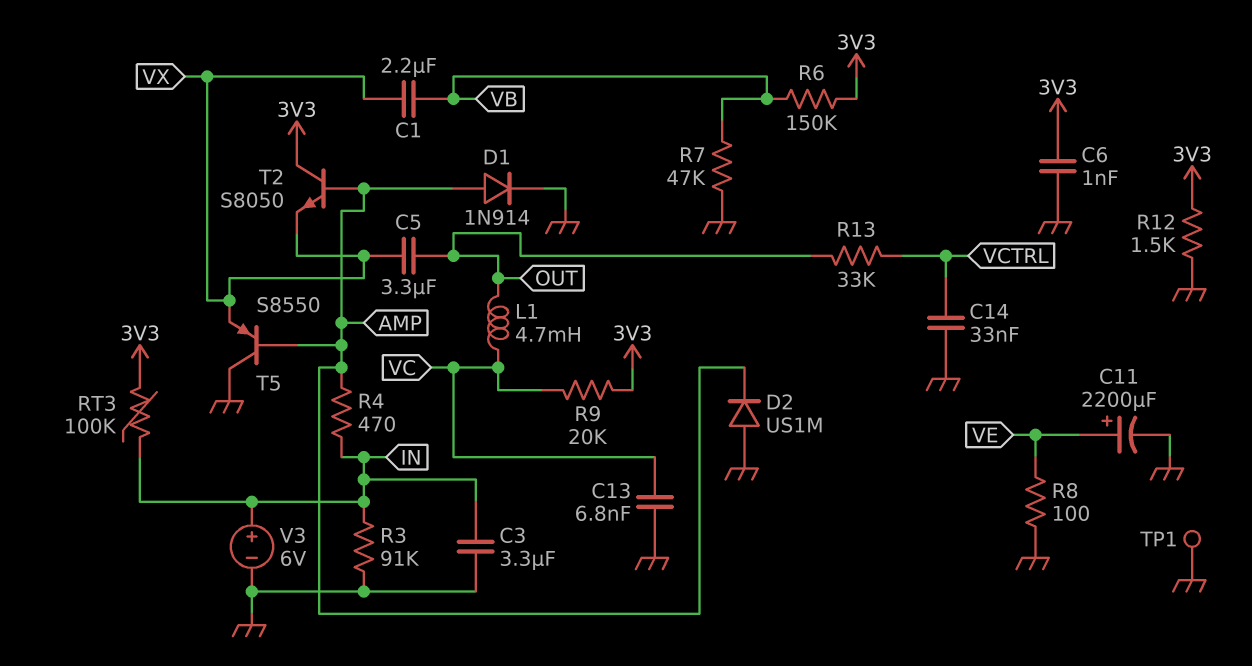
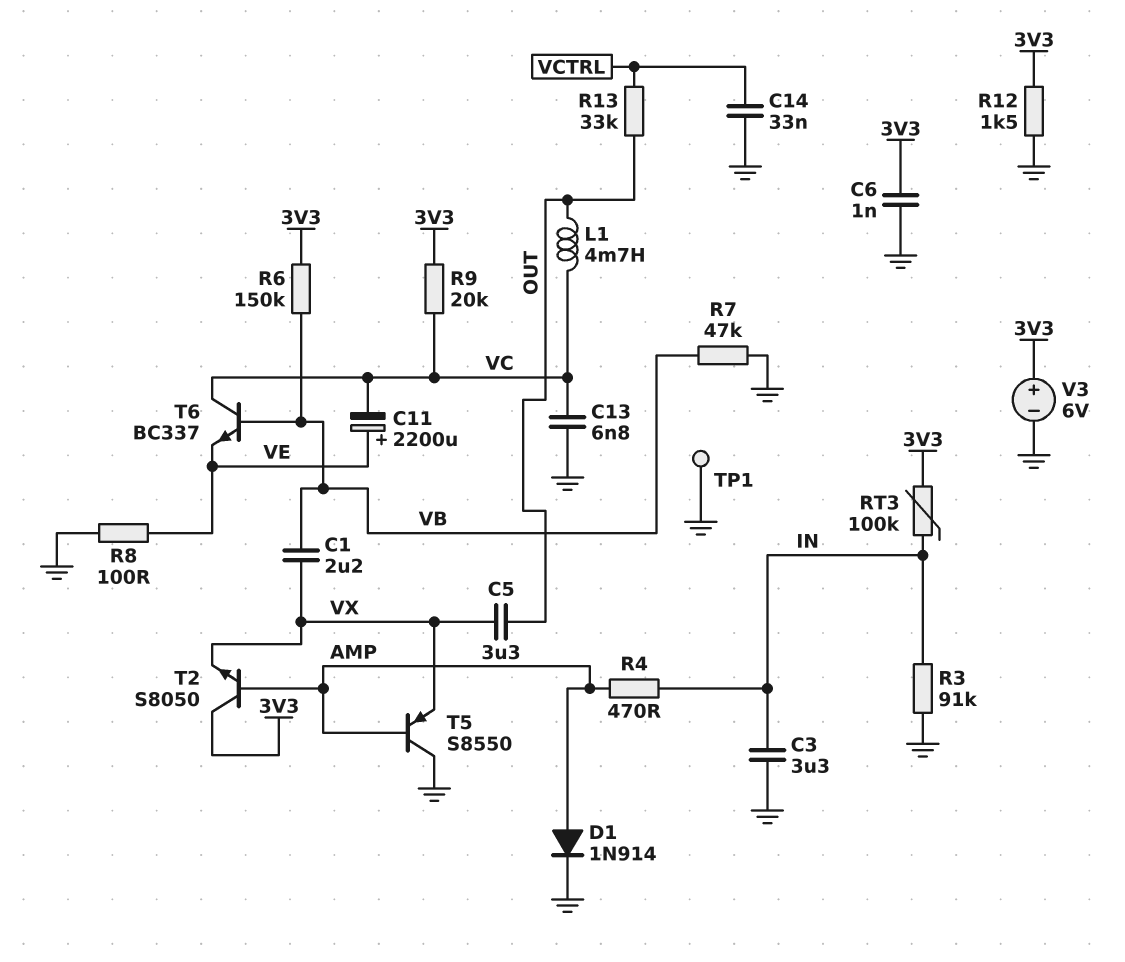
C11: 2200uF (plus VE, minus GND) -> 2200uF (plus VE, minus VC)
D2: diode US1M (A GND, K AMP) -> none
T6: none -> NPN BC337 (B VB, C VC, E VE)
V3: 6V (plus IN, minus GND) -> 6V (plus 3V3, minus GND)

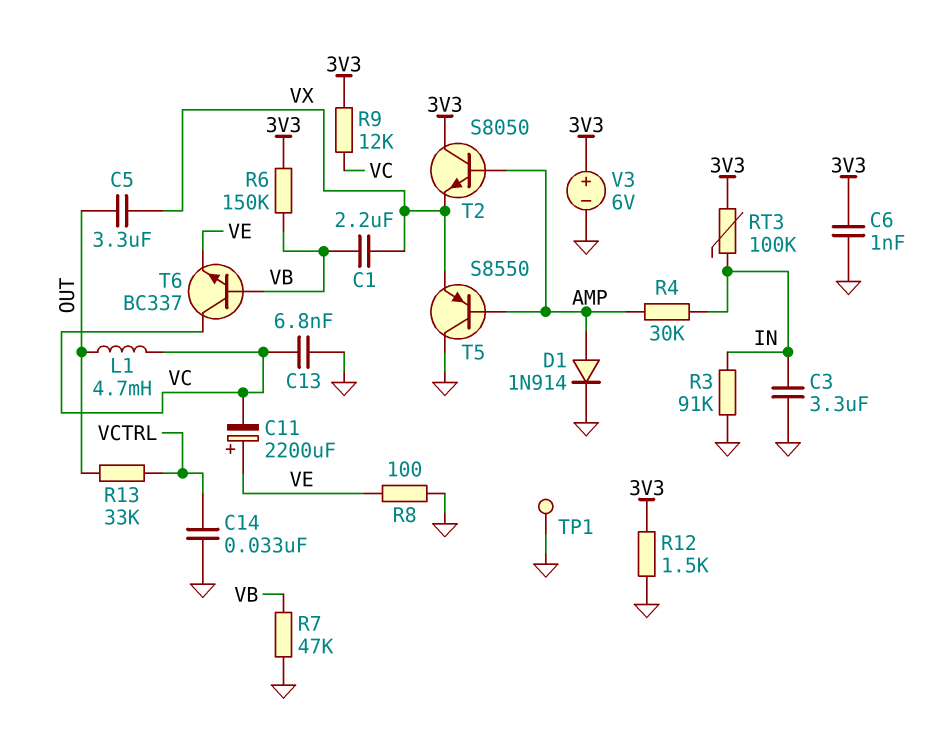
R4: 470 (AMP, IN) -> 30k (AMP, IN)
R9: 20k (3V3, VC) -> 12k (3V3, VC)

